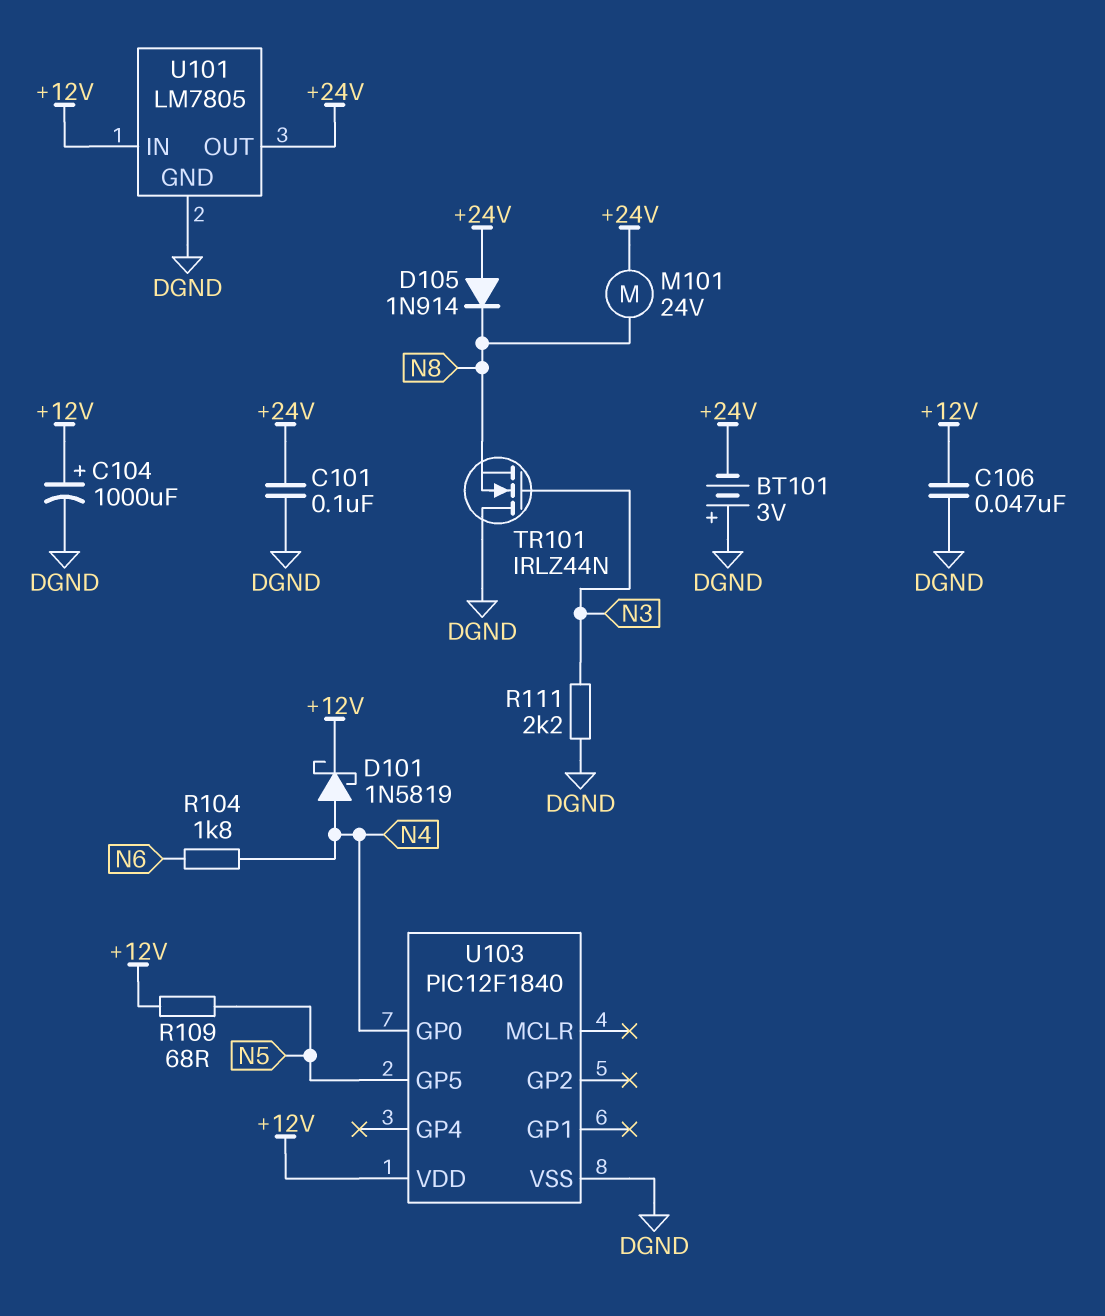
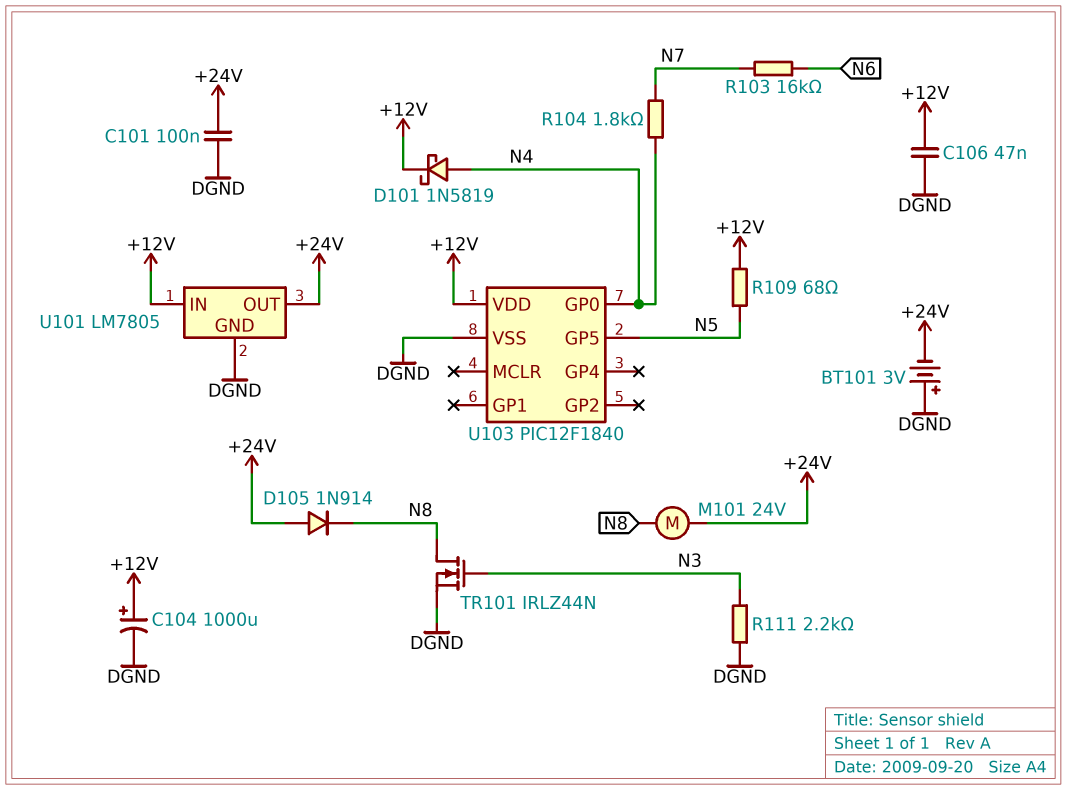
R103: none -> 16k (N6, N7)
R104: 1.8k (N4, N6) -> 1.8k (N4, N7)
TR101: NMOS IRLZ44N (G N3, D DGND, S N8) -> NMOS IRLZ44N (G N3, D N8, S DGND)

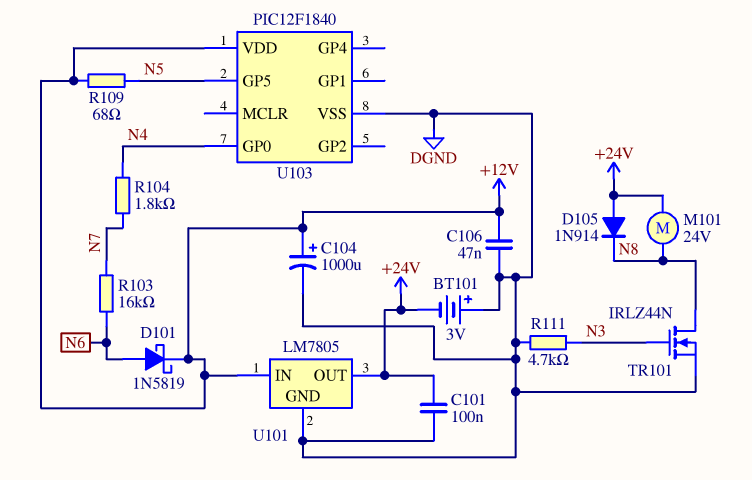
D101: schottky 1N5819 (A N4, K +12V) -> schottky 1N5819 (A N6, K +12V)
R111: 2.2k (DGND, N3) -> 4.7k (DGND, N3)

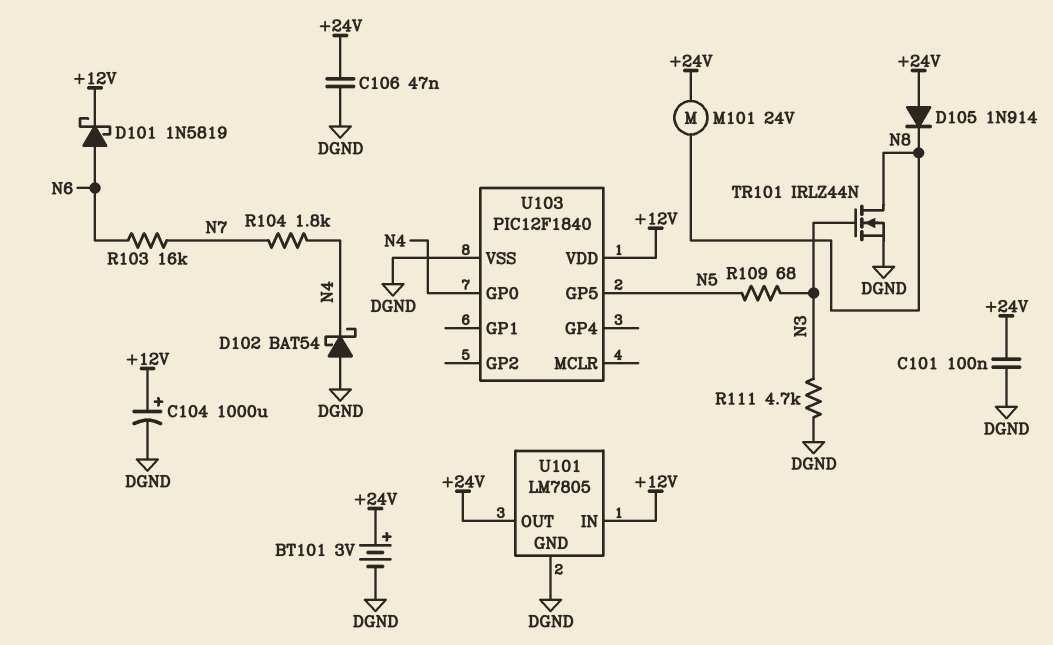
BT101: 3V (plus DGND, minus +24V) -> 3V (plus +24V, minus DGND)
C106: 47nF (+12V, DGND) -> 47nF (+24V, DGND)
D102: none -> schottky BAT54 (A DGND, K N4)
R109: 68 (+12V, N5) -> 68 (N3, N5)

